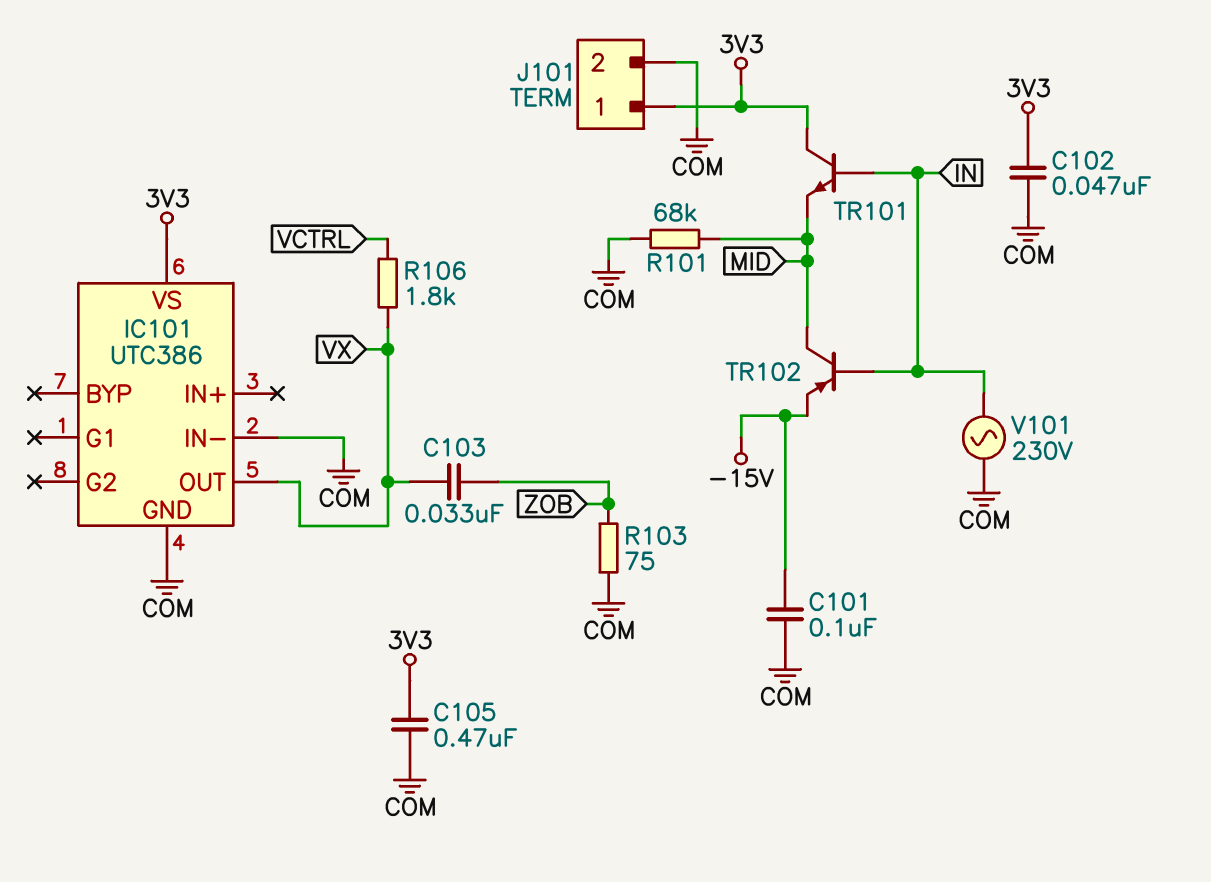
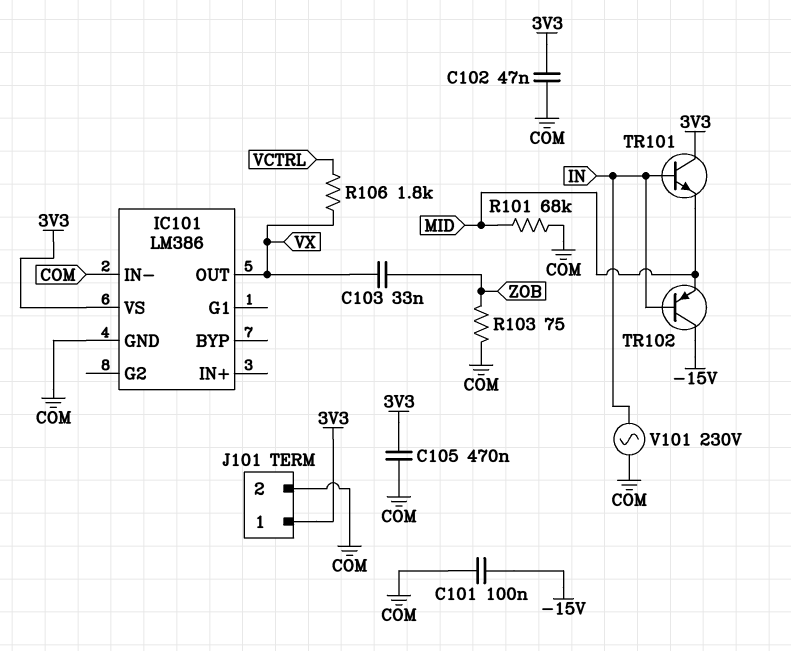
IC101: UTC386 -> LM386
TR102: PNP (B IN, C MID, E -15V) -> PNP (B IN, C -15V, E MID)

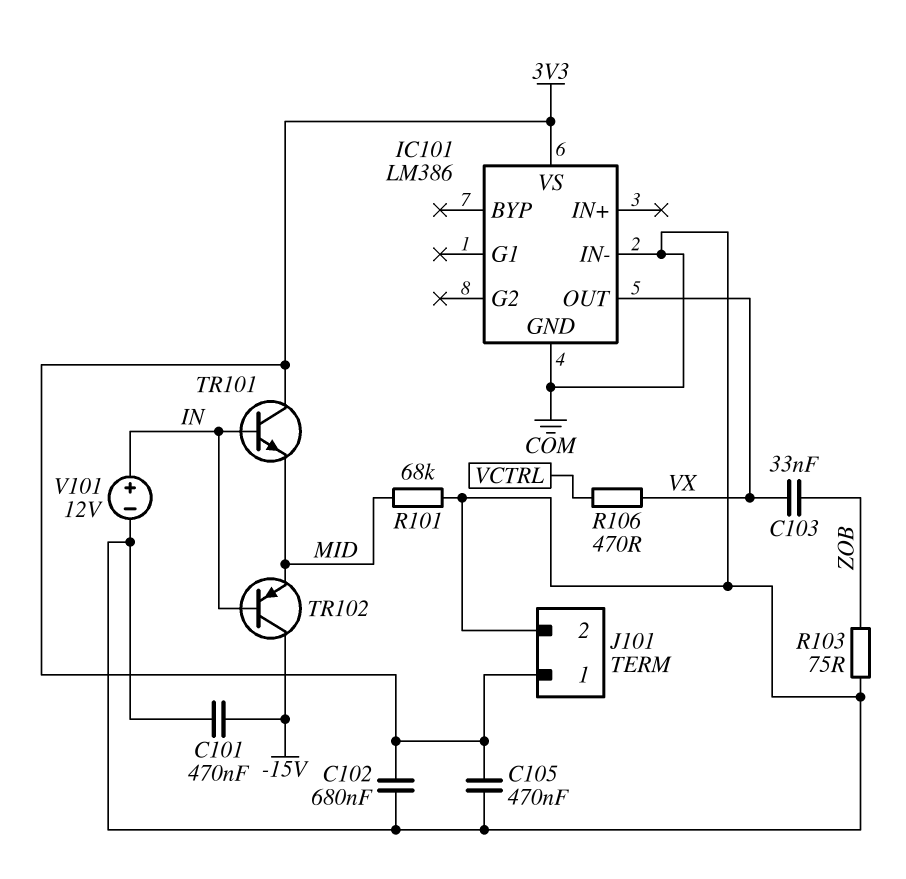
C101: 100nF (-15V, COM) -> 470nF (-15V, COM)
C102: 47nF (3V3, COM) -> 680nF (3V3, COM)
R106: 1.8k (VCTRL, VX) -> 470 (VCTRL, VX)
V101: AC 230V (COM, IN) -> 12V (plus IN, minus COM)

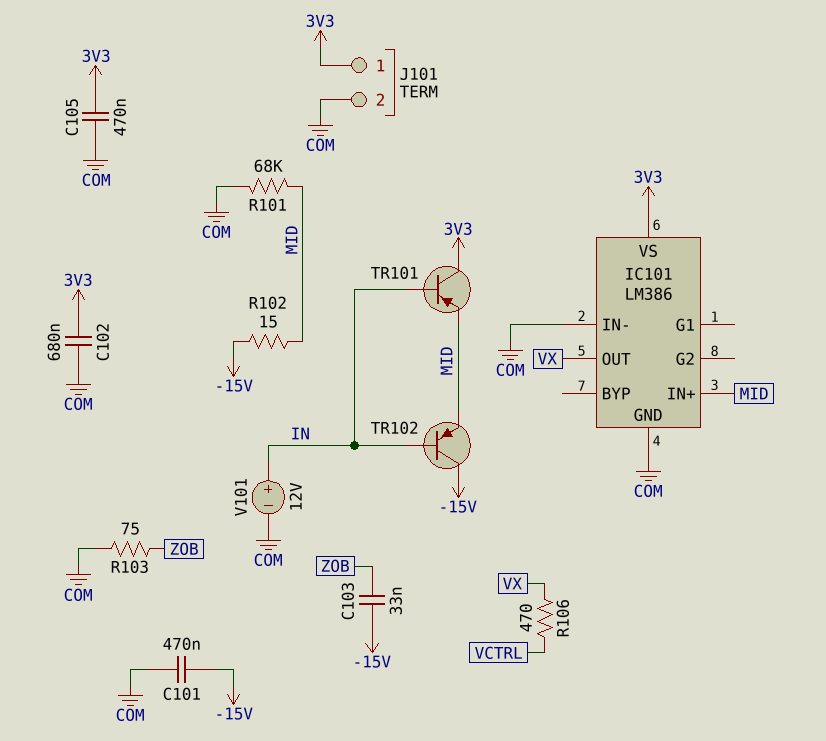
C103: 33nF (VX, ZOB) -> 33nF (-15V, ZOB)
IC101 pin IN+: none -> MID
R102: none -> 15 (-15V, MID)
TR101: NPN (B IN, C 3V3, E MID) -> PNP (B IN, C 3V3, E MID)

